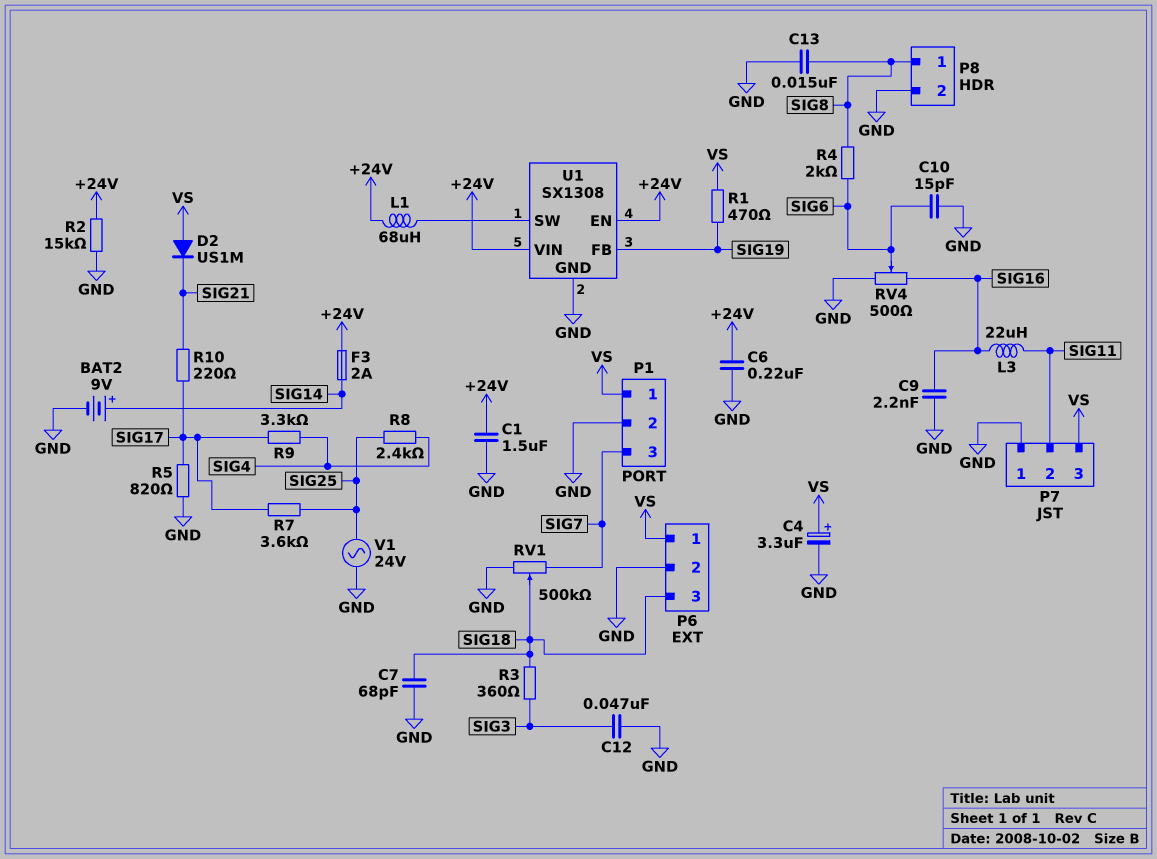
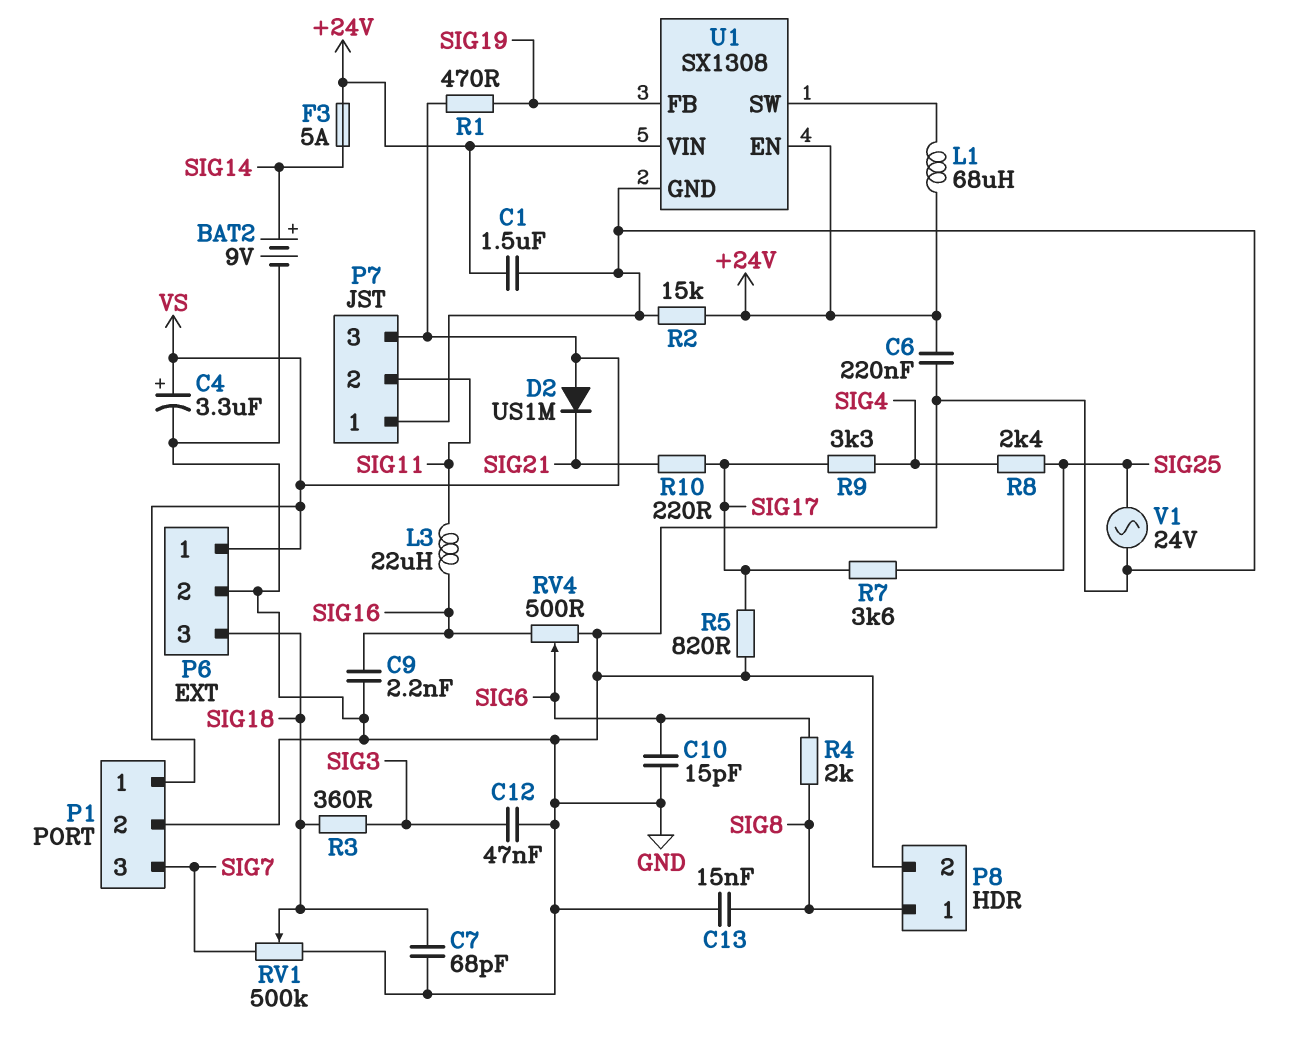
F3: 2A (+24V, SIG14) -> 5A (+24V, SIG14)

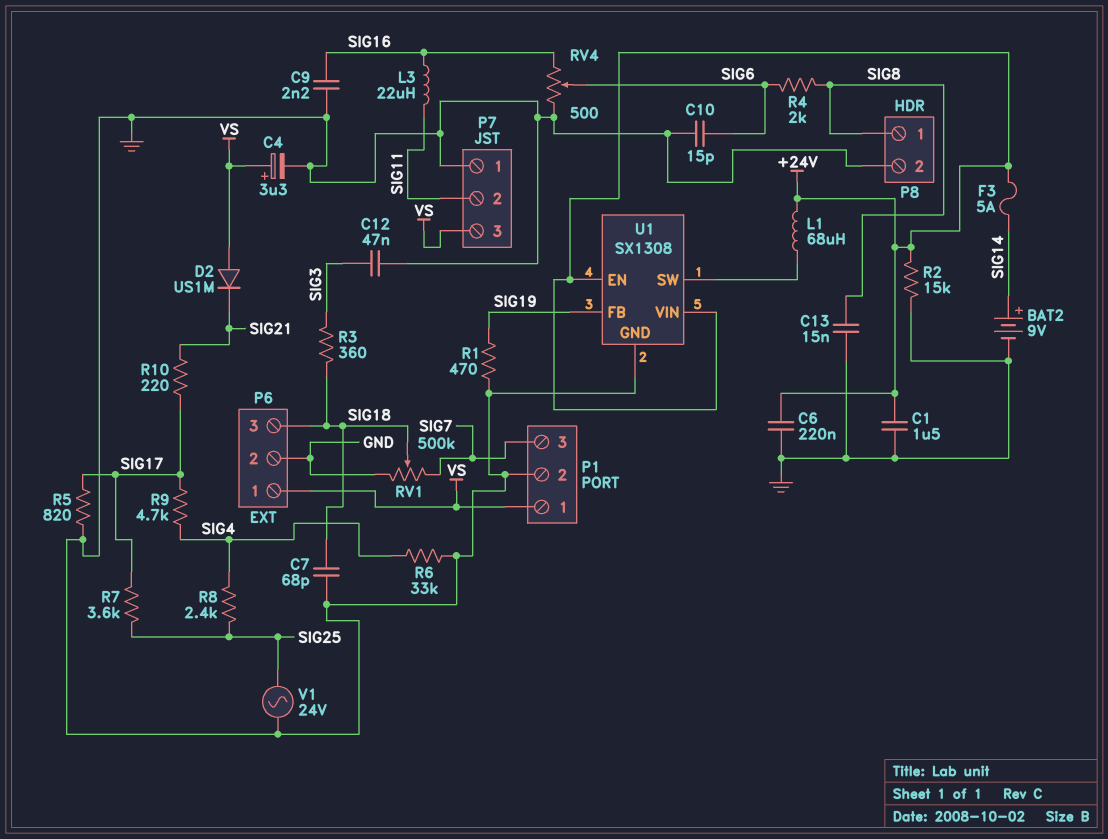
R1: 470 (SIG19, VS) -> 470 (GND, SIG19)
R6: none -> 33k (GND, SIG4)
R9: 3.3k (SIG4, SIG17) -> 4.7k (SIG4, SIG17)

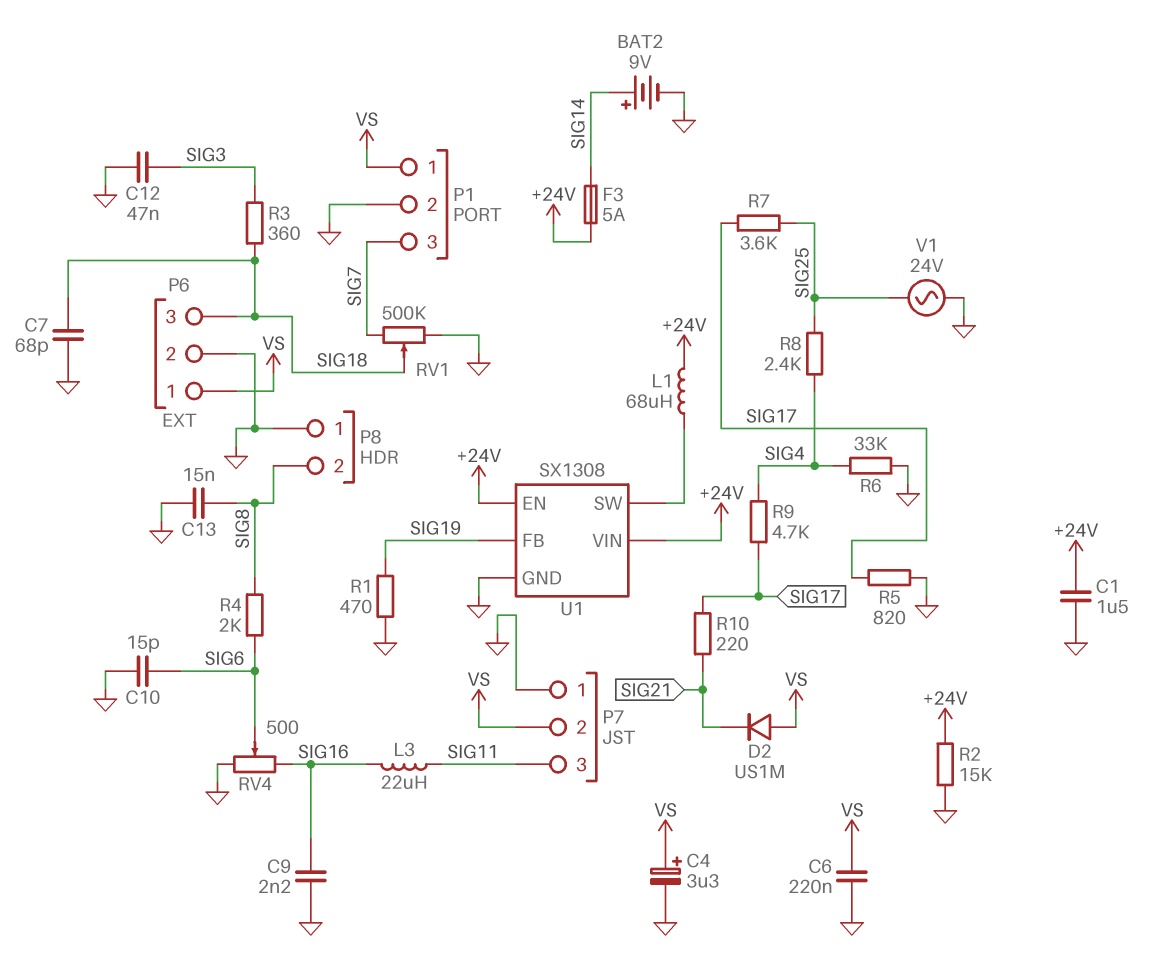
C6: 220nF (+24V, GND) -> 220nF (GND, VS)
P7 pin 2: SIG11 -> VS
P7 pin 3: VS -> SIG11
P8 pin 1: SIG8 -> GND
P8 pin 2: GND -> SIG8

